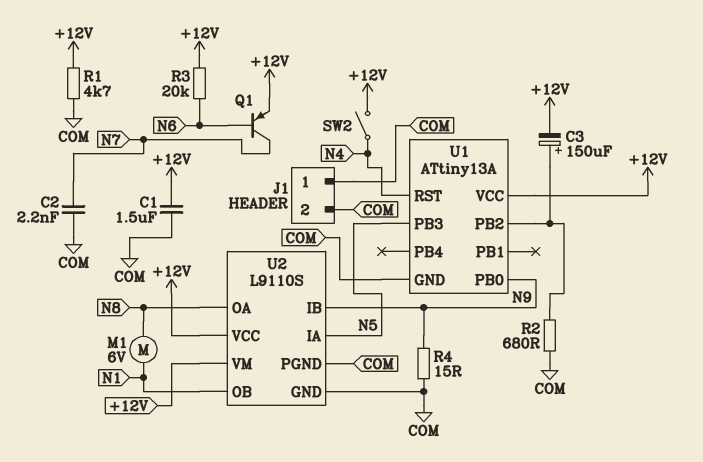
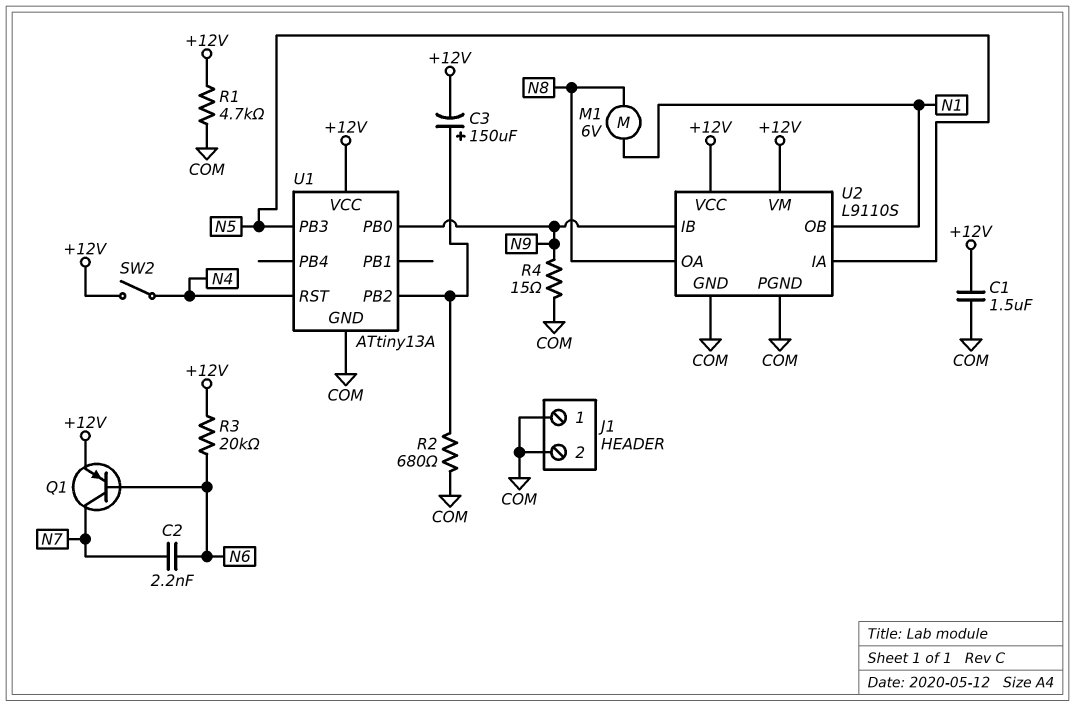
C2: 2.2nF (COM, N7) -> 2.2nF (N6, N7)

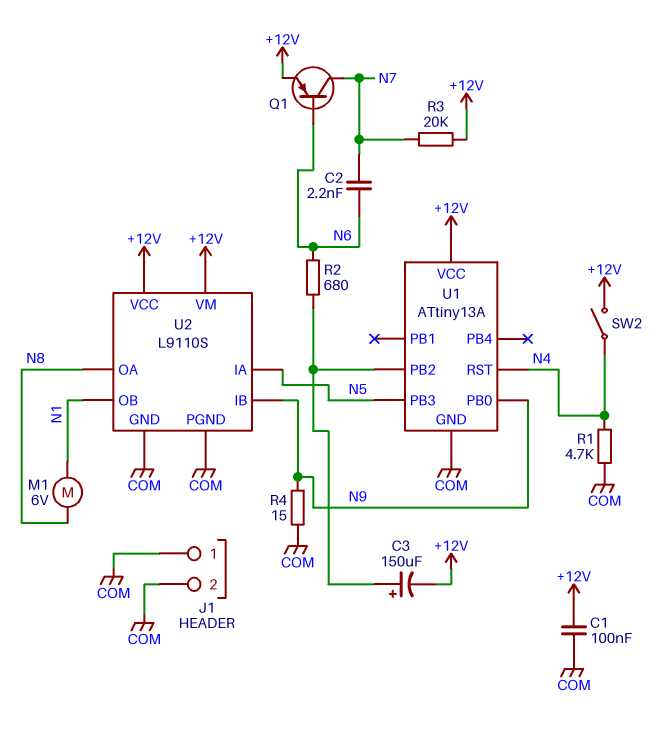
C1: 1.5uF (+12V, COM) -> 100nF (+12V, COM)
R1: 4.7k (+12V, COM) -> 4.7k (COM, N4)
R2: 680 (COM, U1/PB2) -> 680 (N6, U1/PB2)
R3: 20k (+12V, N6) -> 20k (+12V, N7)

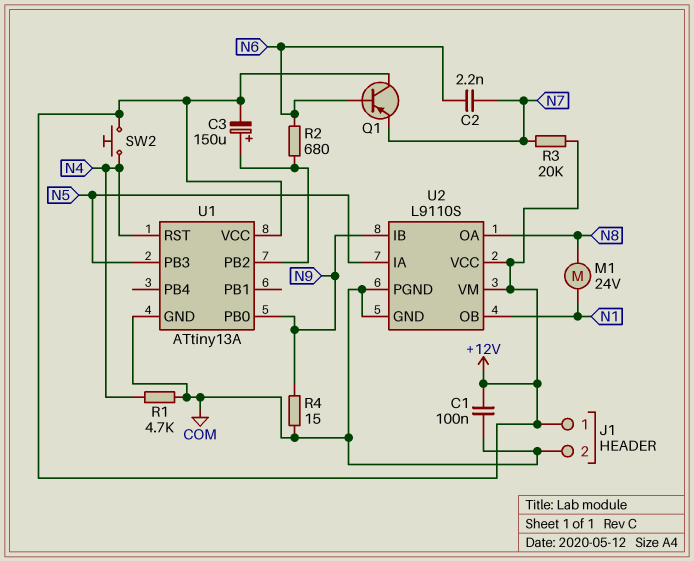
J1 pin 1: COM -> +12V
M1: motor 6V (N1, N8) -> motor 24V (N1, N8)
Q1: PNP (B N6, C N7, E +12V) -> PNP (B N6, C +12V, E N7)
SW2: switch (+12V, N4) -> button (+12V, N4)

